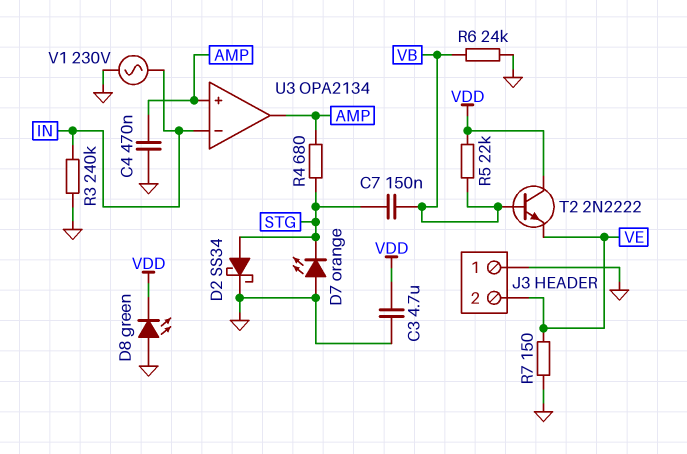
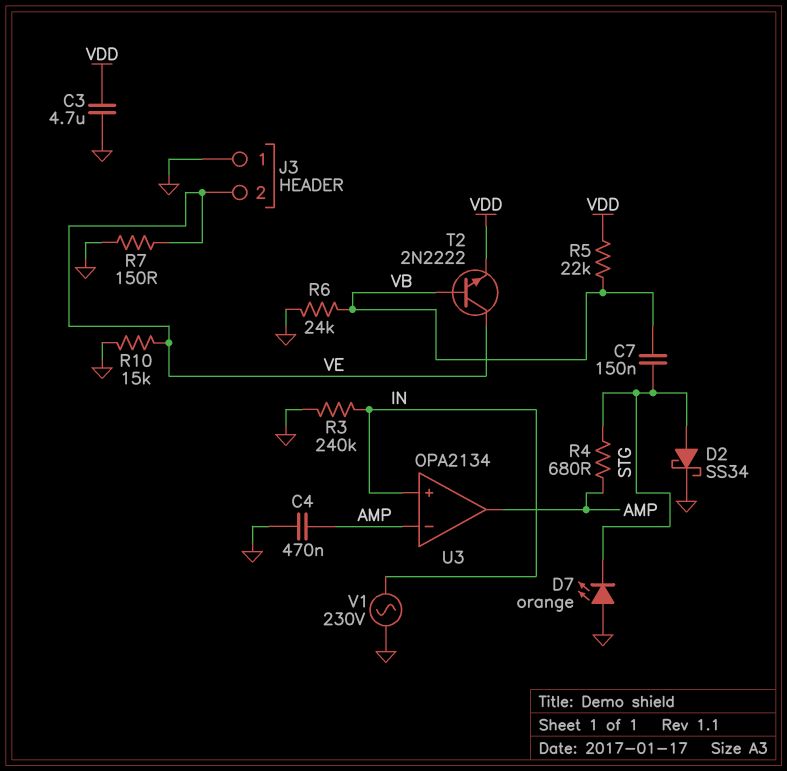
D8: LED green (A GND, K VDD) -> none
R10: none -> 15k (GND, VE)
T2: NPN 2N2222 (B VB, C VDD, E VE) -> NPN 2N2222 (B VB, C VE, E VDD)
U3 pin in+: AMP -> IN
U3 pin in-: IN -> AMP

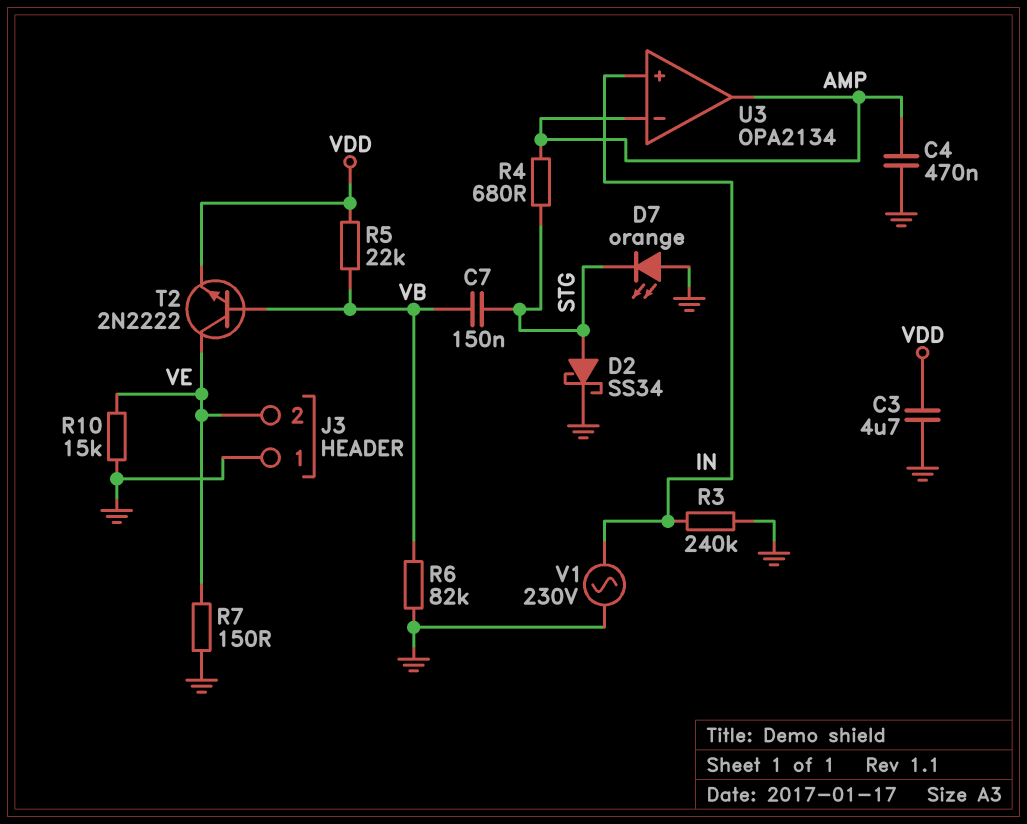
R6: 24k (GND, VB) -> 82k (GND, VB)

